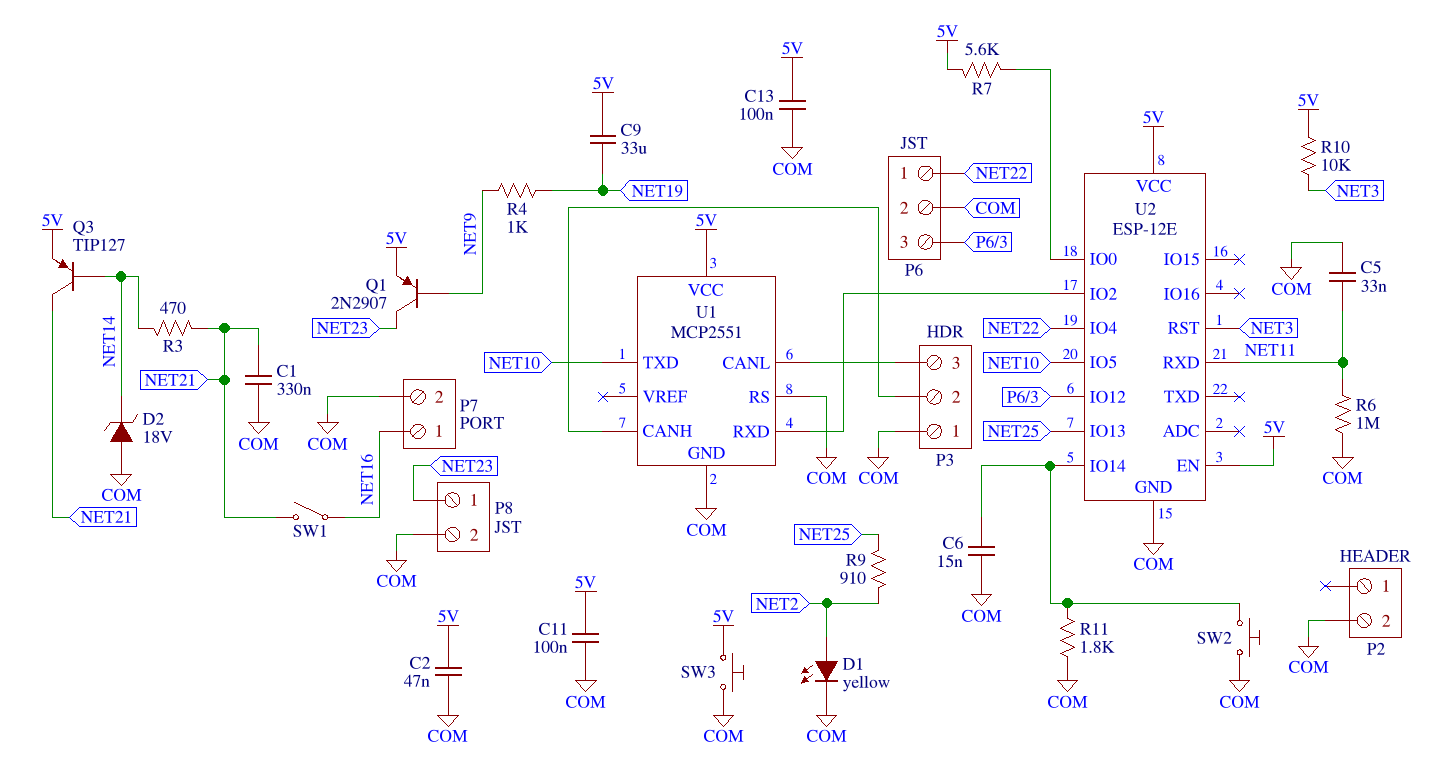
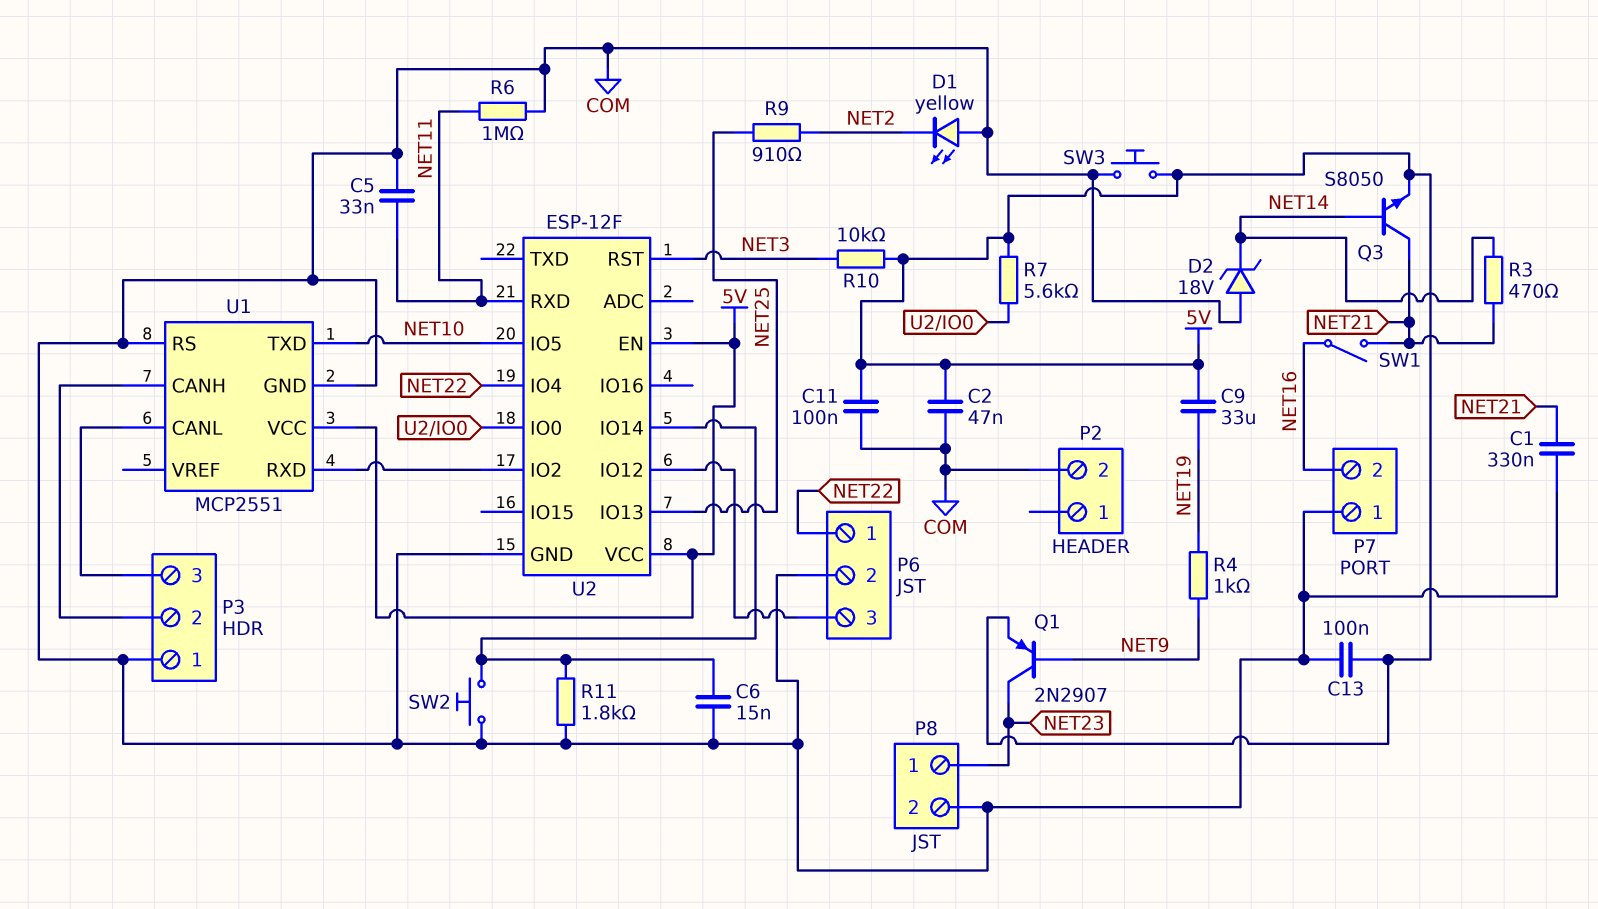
D1: LED yellow (A NET2, K COM) -> LED yellow (A COM, K NET2)
P7 pin 1: NET16 -> COM
P7 pin 2: COM -> NET16
Q3: PNP TIP127 (B NET14, C NET21, E 5V) -> NPN S8050 (B NET14, C NET21, E 5V)
U2: ESP-12E -> ESP-12F

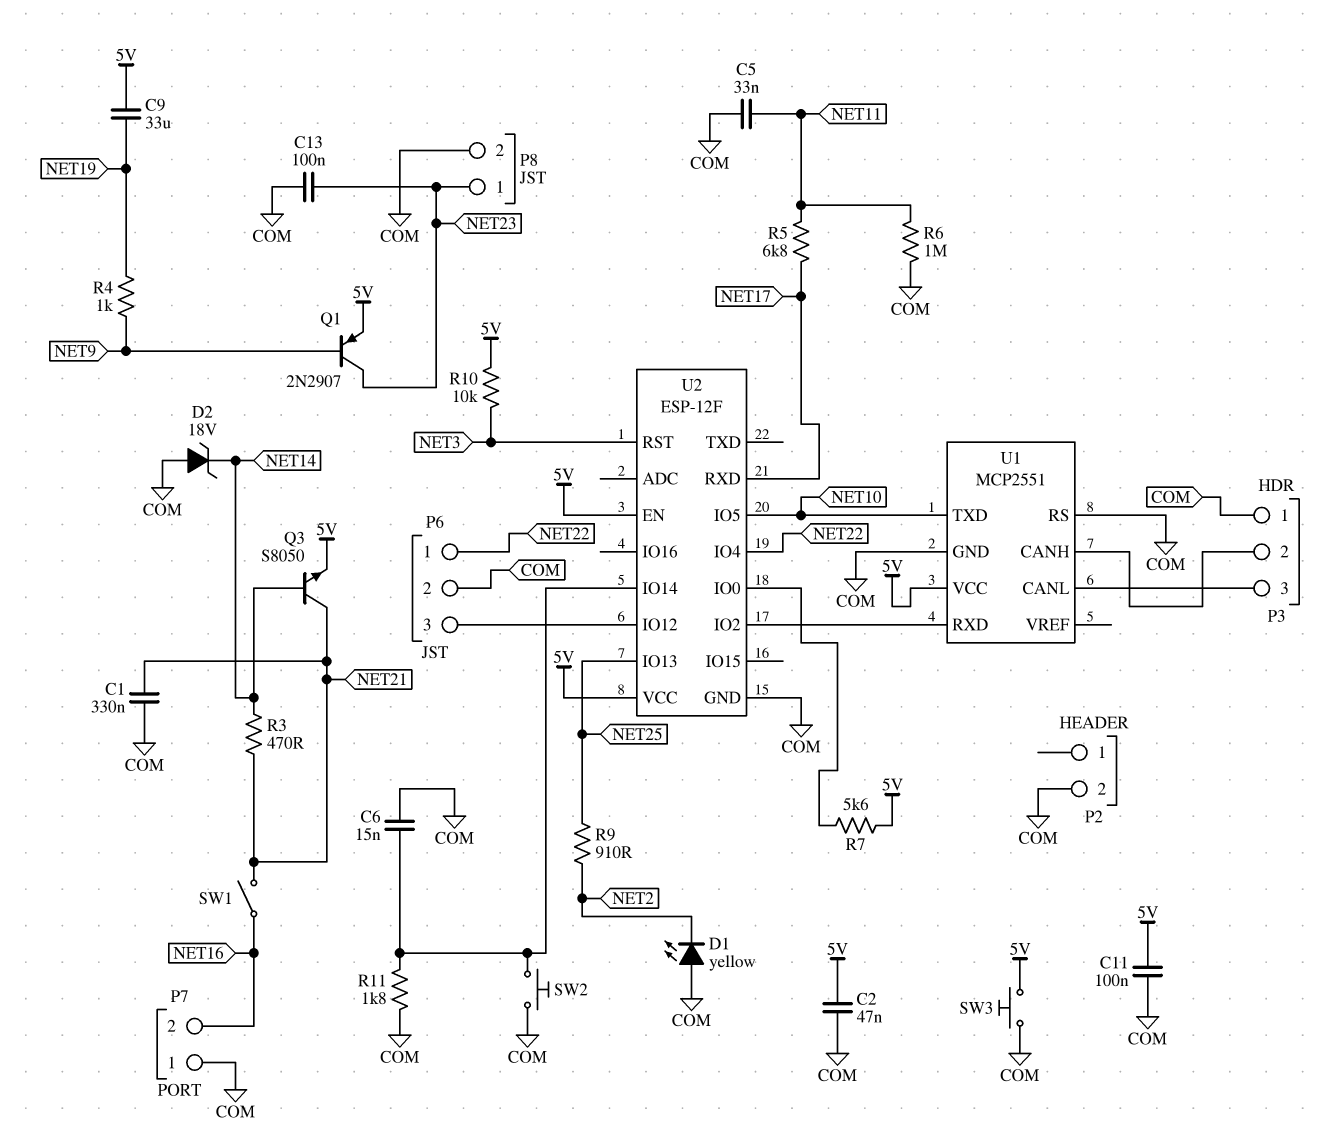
C13: 100nF (5V, COM) -> 100nF (COM, NET23)
R5: none -> 6.8k (NET11, NET17)
U2 pin RXD: NET11 -> NET17

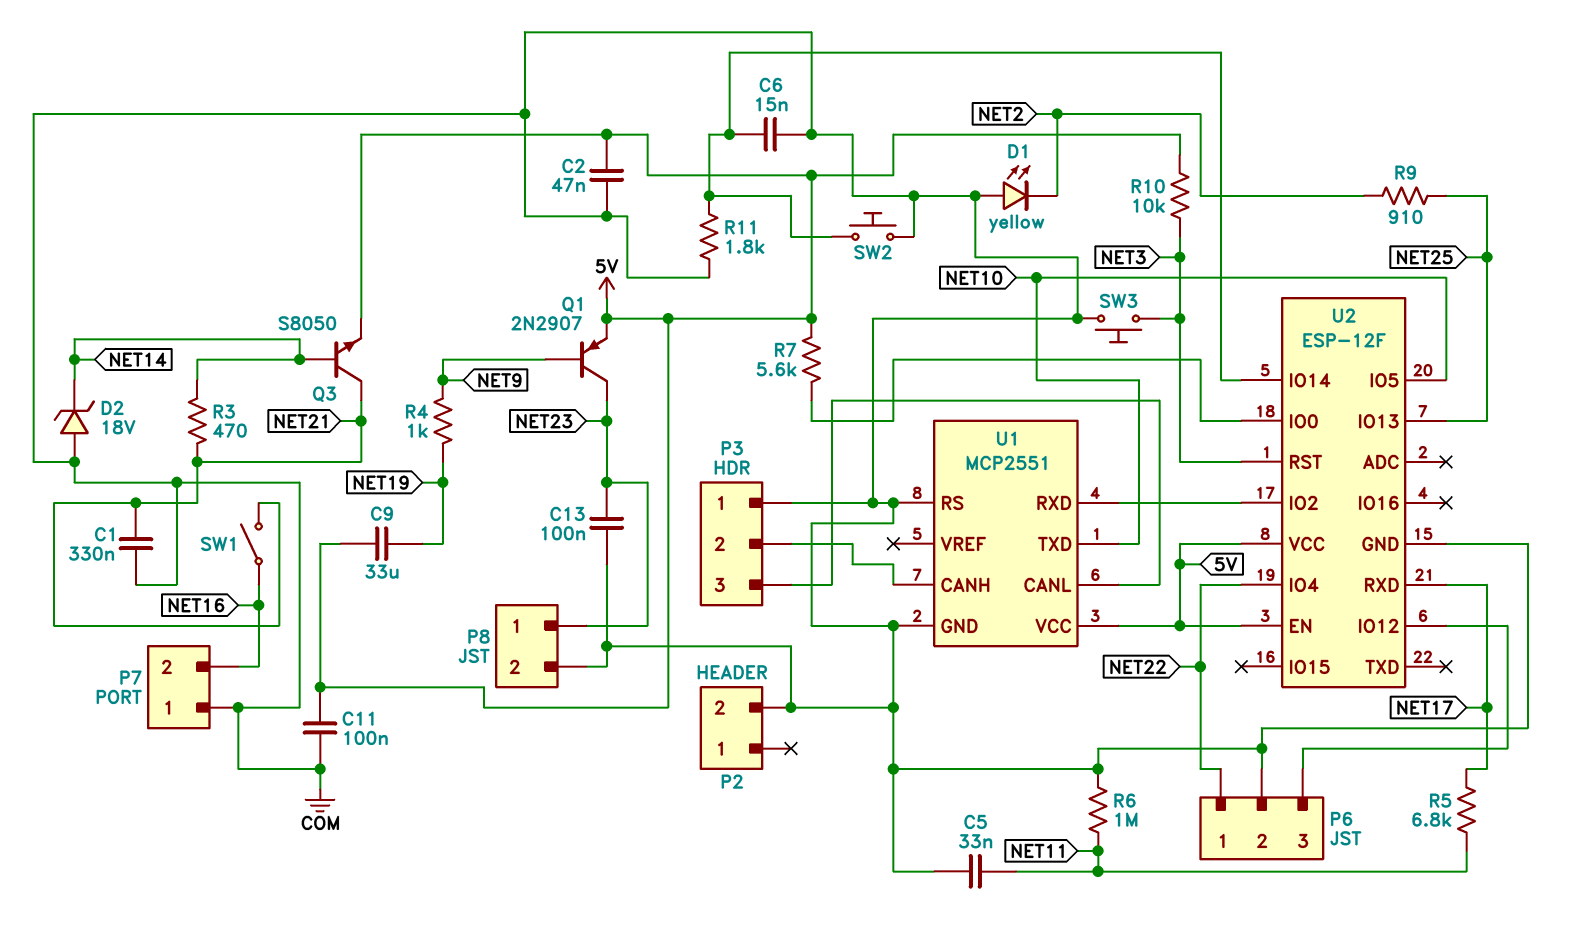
SW3: button (5V, COM) -> button (COM, NET3)

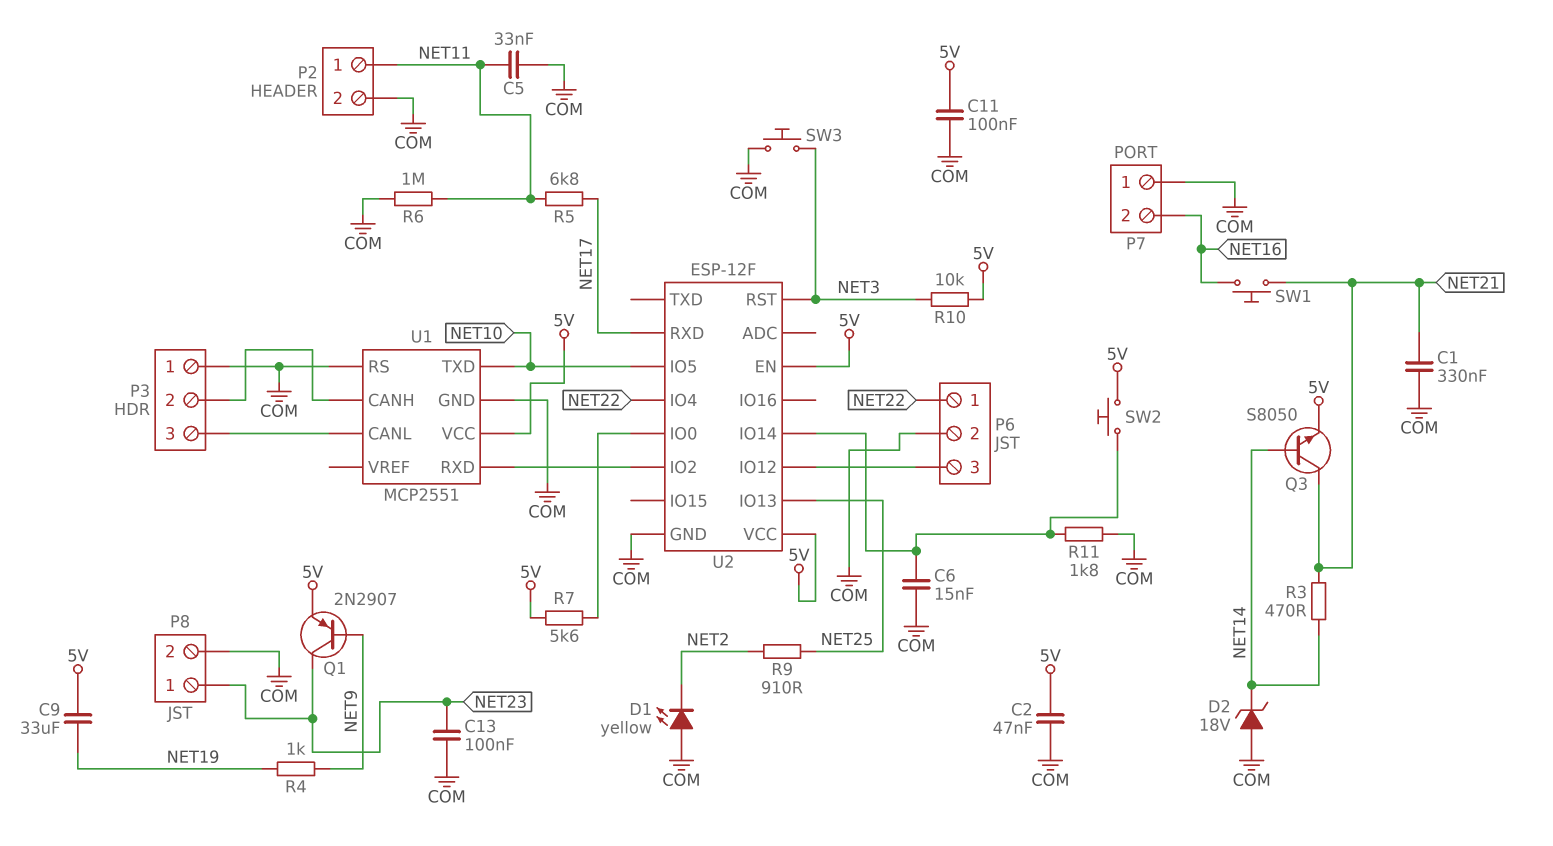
P2 pin 1: none -> NET11
SW1: switch (NET16, NET21) -> button (NET16, NET21)
SW2: button (COM, U2/IO14) -> button (5V, U2/IO14)

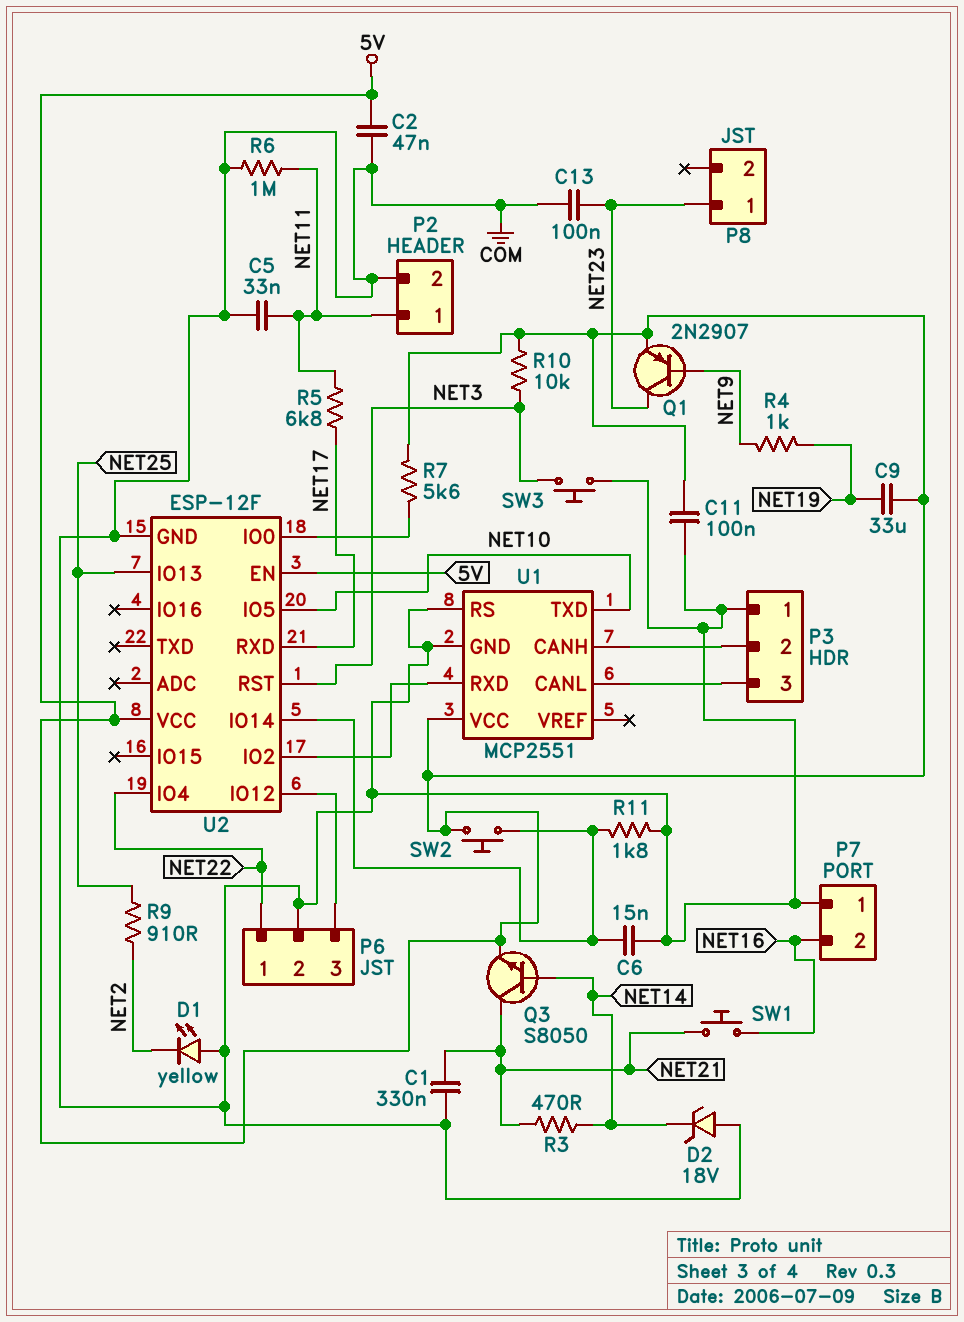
P8 pin 2: COM -> none

